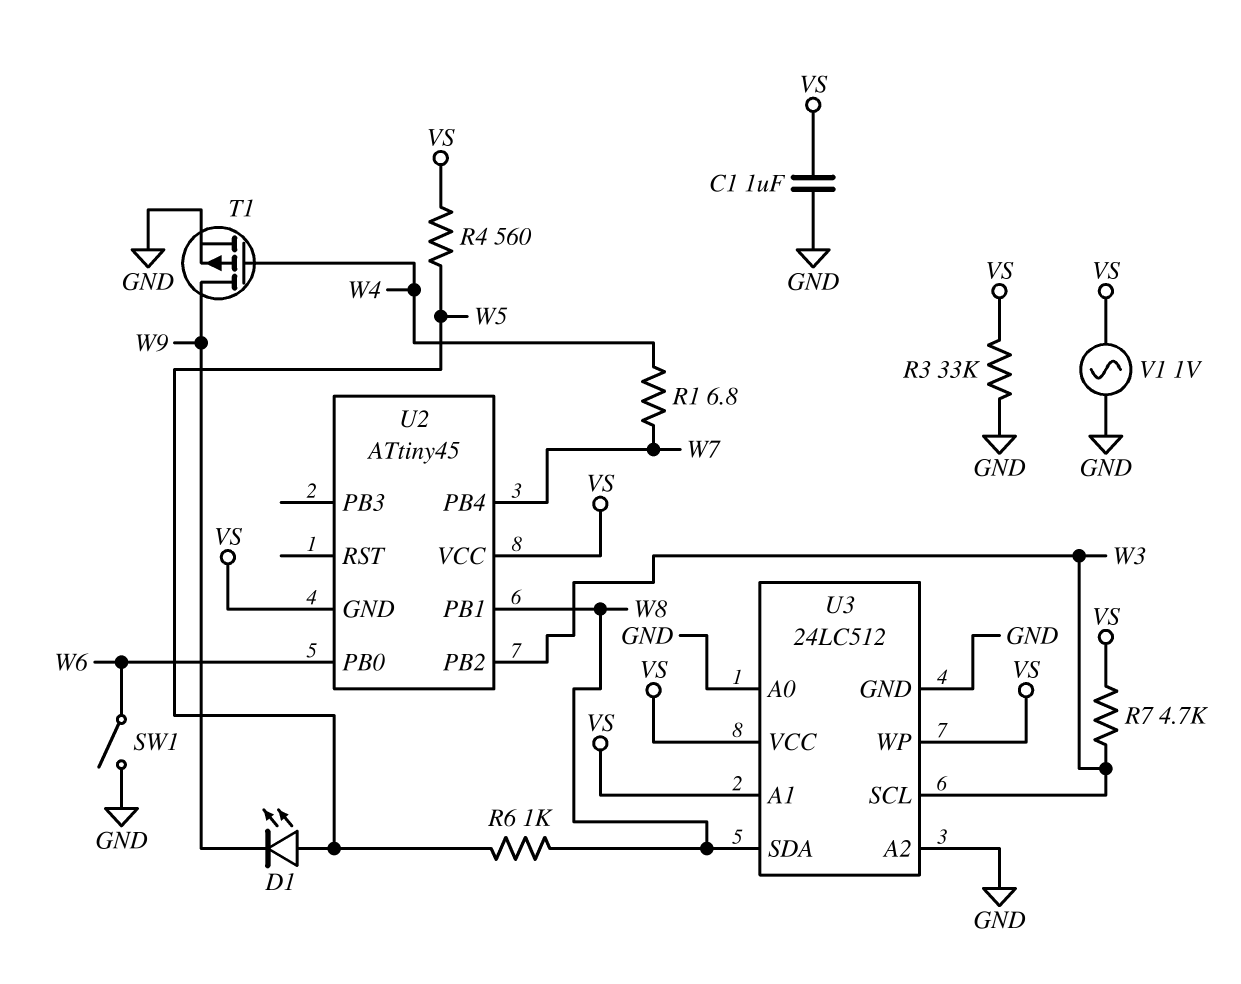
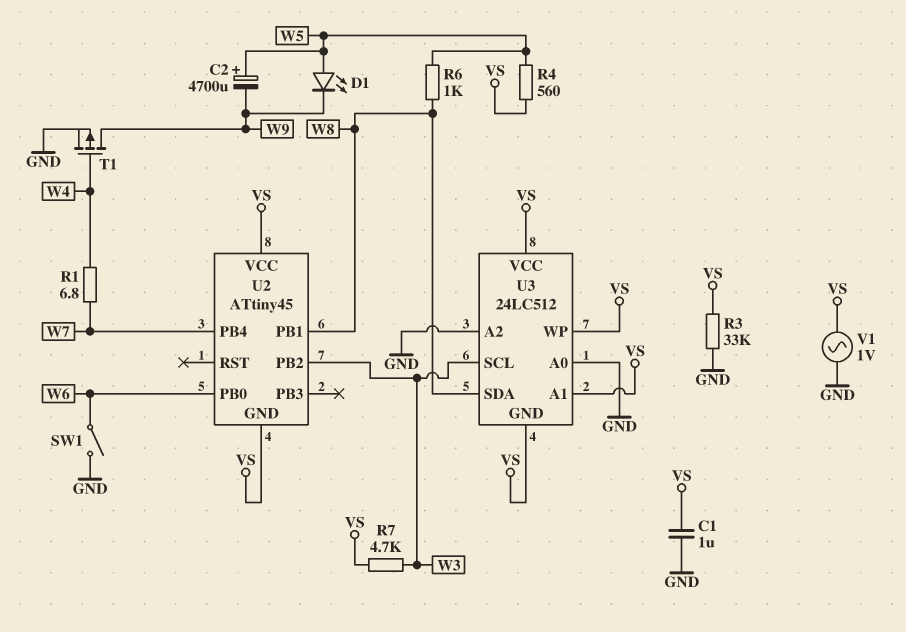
C2: none -> 4700uF (plus W5, minus W9)
U3 pin GND: GND -> VS

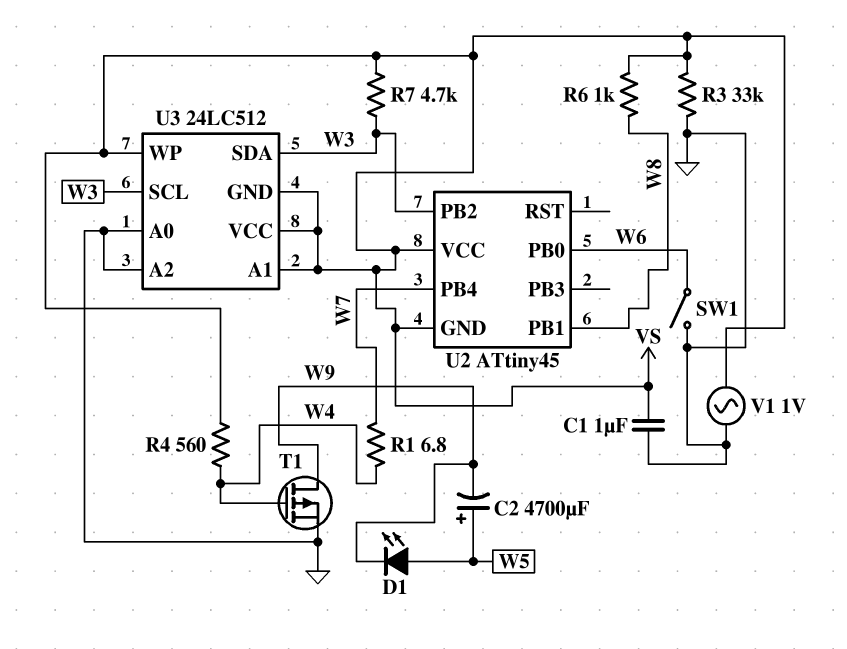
R4: 560 (VS, W5) -> 560 (VS, W4)
R6: 1k (W5, W8) -> 1k (VS, W8)
U3 pin SDA: W8 -> W3

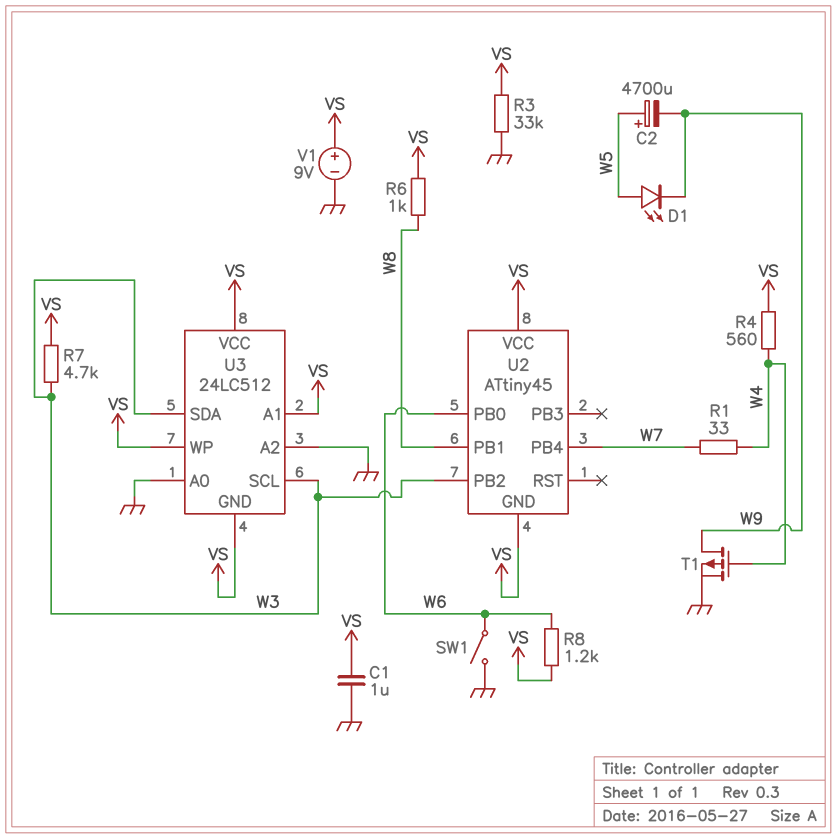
R1: 6.8 (W4, W7) -> 33 (W4, W7)
R8: none -> 1.2k (VS, W6)
V1: AC 1V (GND, VS) -> 9V (plus VS, minus GND)

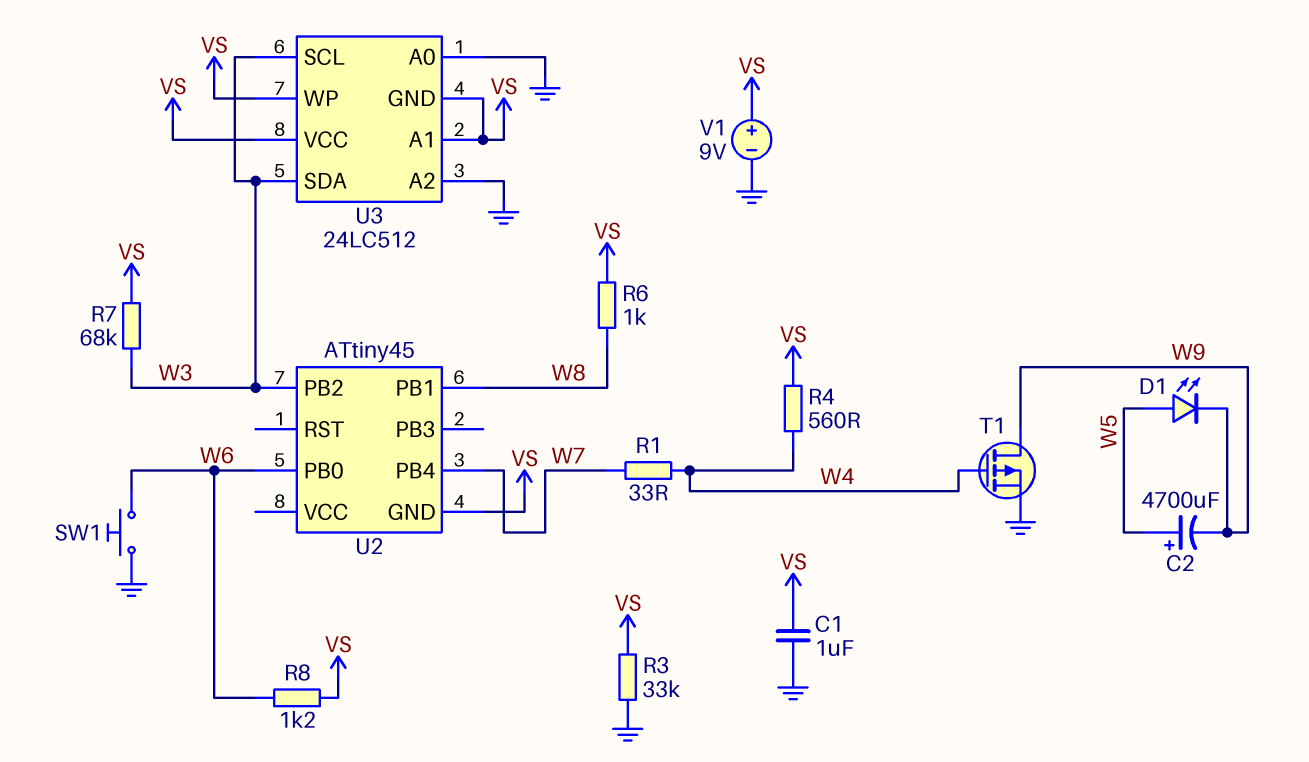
R7: 4.7k (VS, W3) -> 68k (VS, W3)
SW1: switch (GND, W6) -> button (GND, W6)
U2 pin VCC: VS -> none

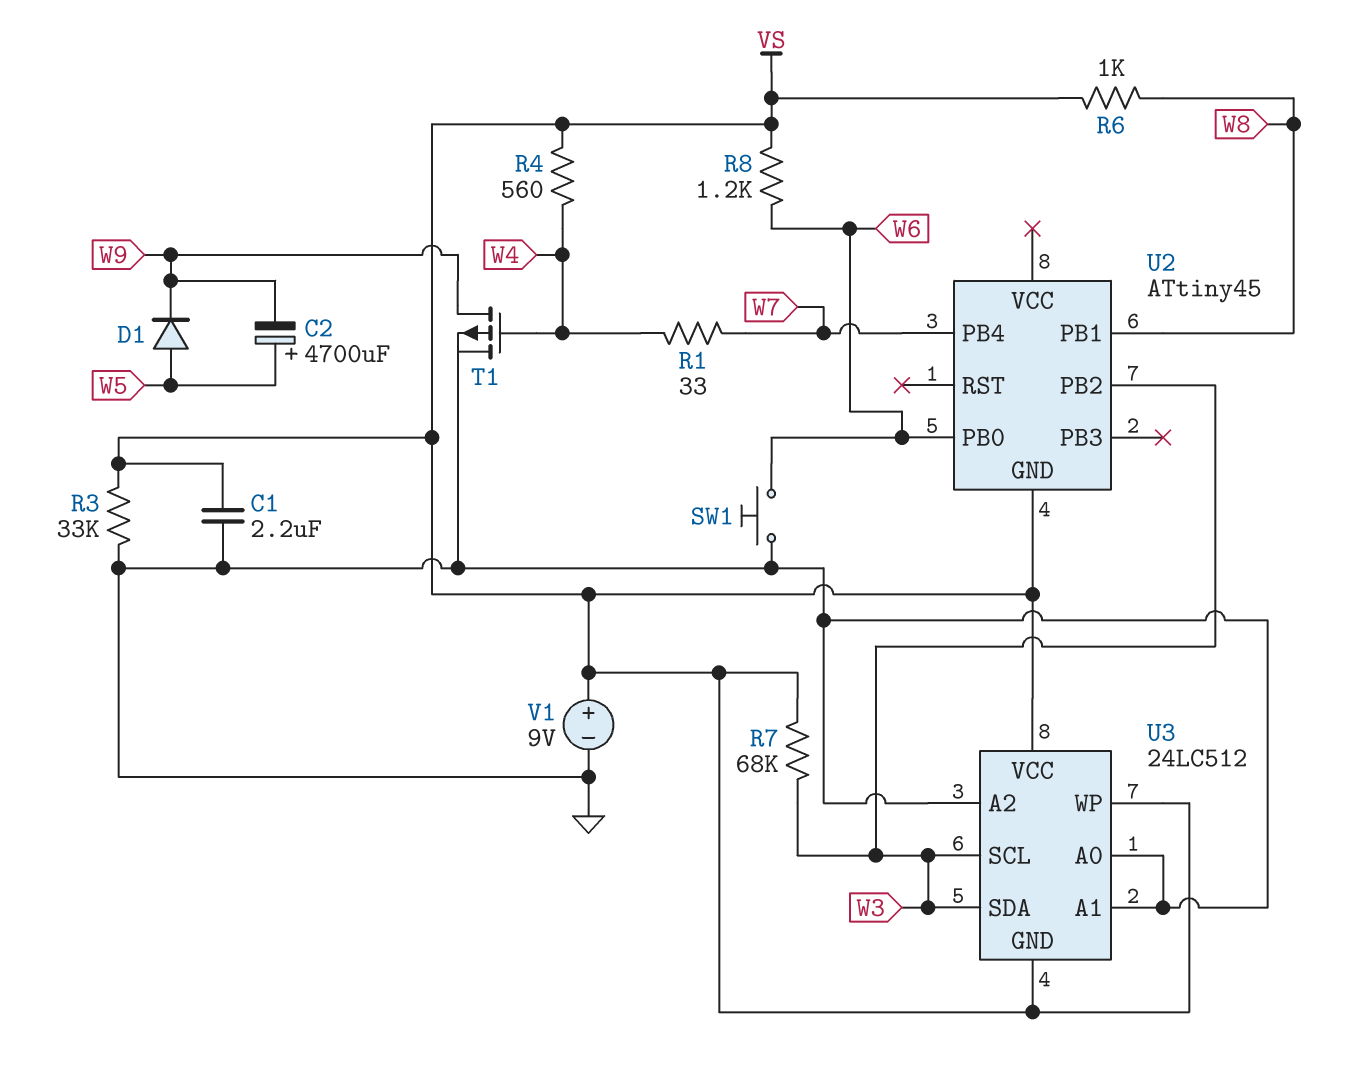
C1: 1uF (GND, VS) -> 2.2uF (GND, VS)
D1: LED (A W5, K W9) -> diode (A W5, K W9)
U3 pin A1: VS -> GND

